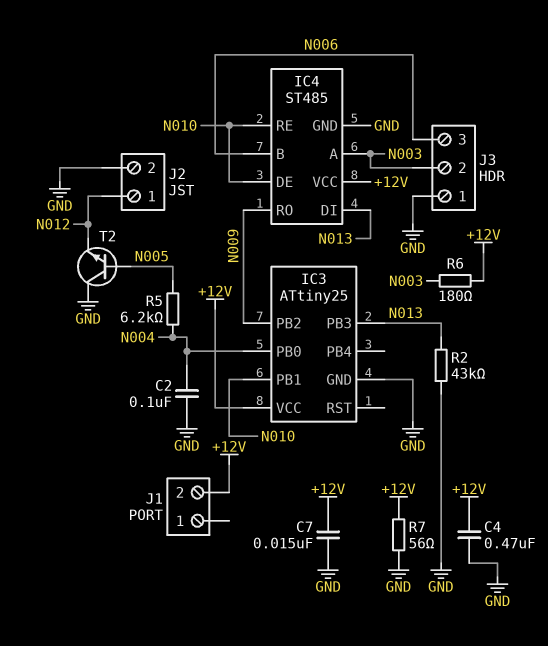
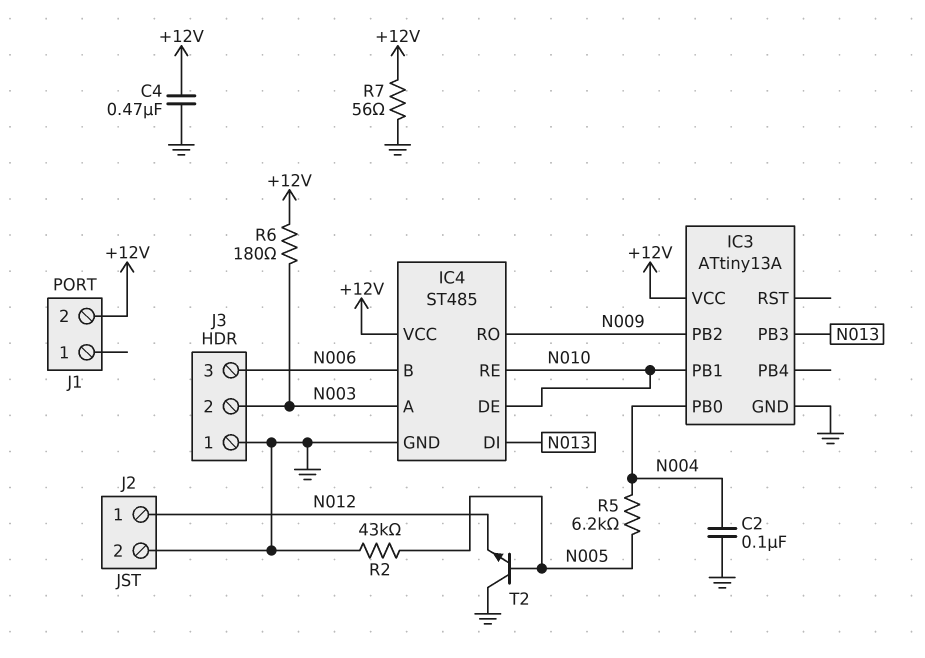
C7: 15nF (+12V, GND) -> none
IC3: ATtiny25 -> ATtiny13A
R2: 43k (GND, N013) -> 43k (GND, N005)

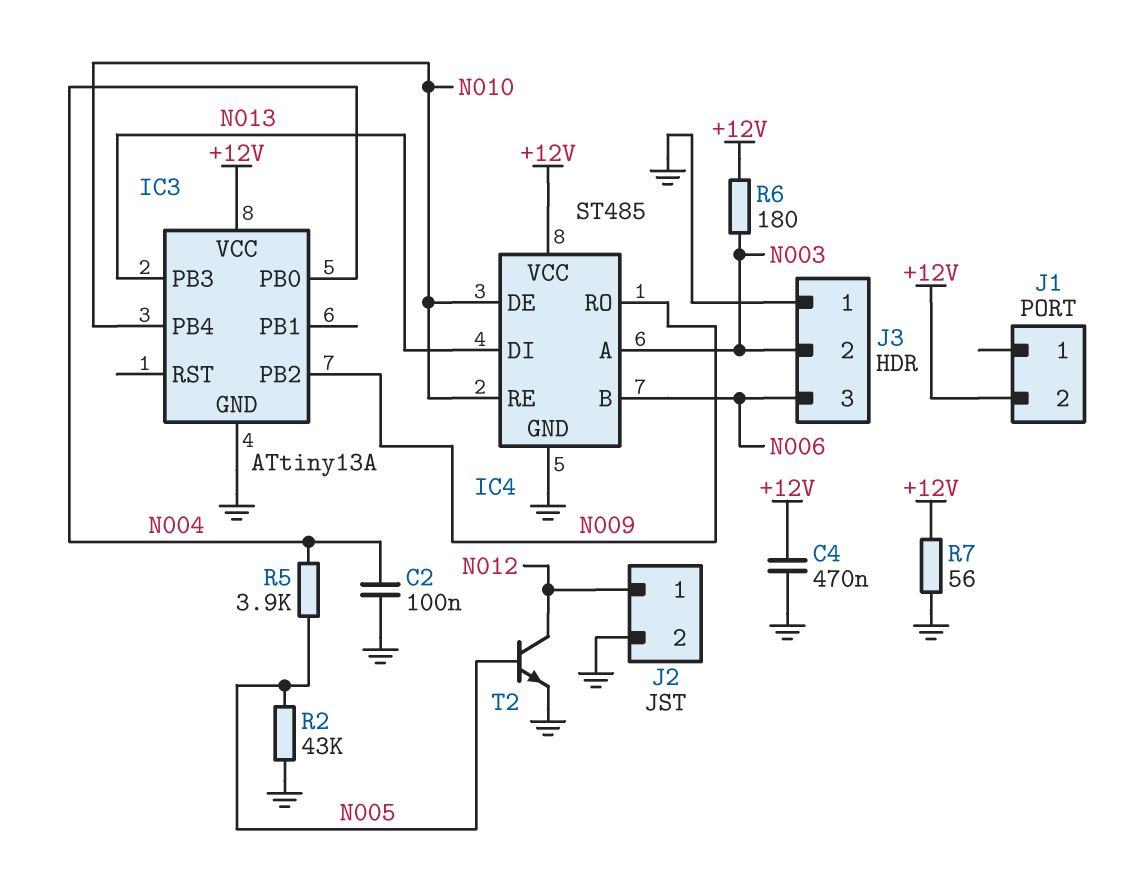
IC3 pin PB1: N010 -> none
IC3 pin PB4: none -> N010
R5: 6.2k (N004, N005) -> 3.9k (N004, N005)
T2: NPN (B N005, C GND, E N012) -> NPN (B N005, C N012, E GND)

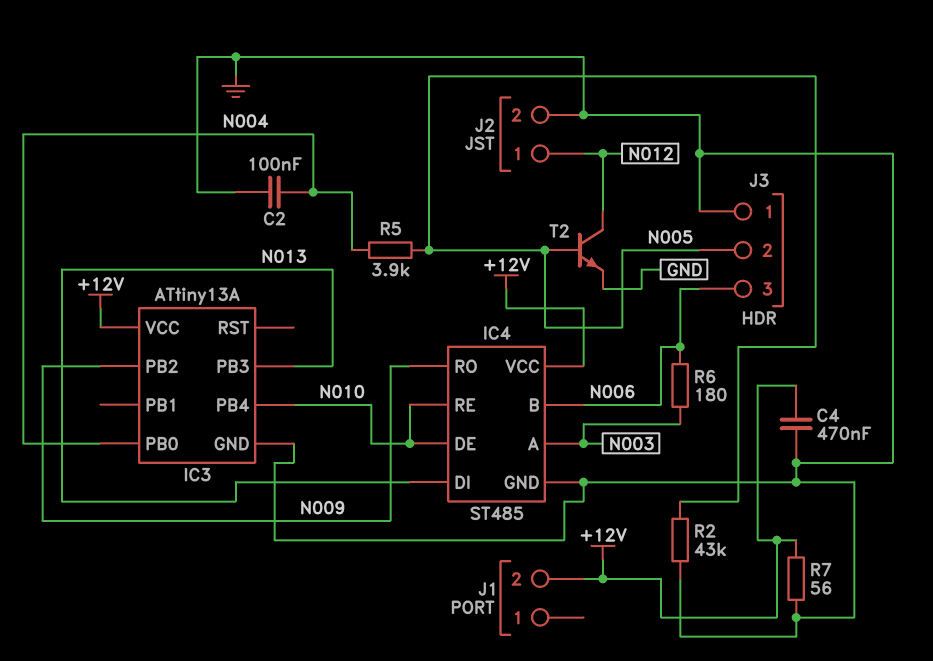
J3 pin 2: N003 -> N005
R6: 180 (+12V, N003) -> 180 (N003, N006)

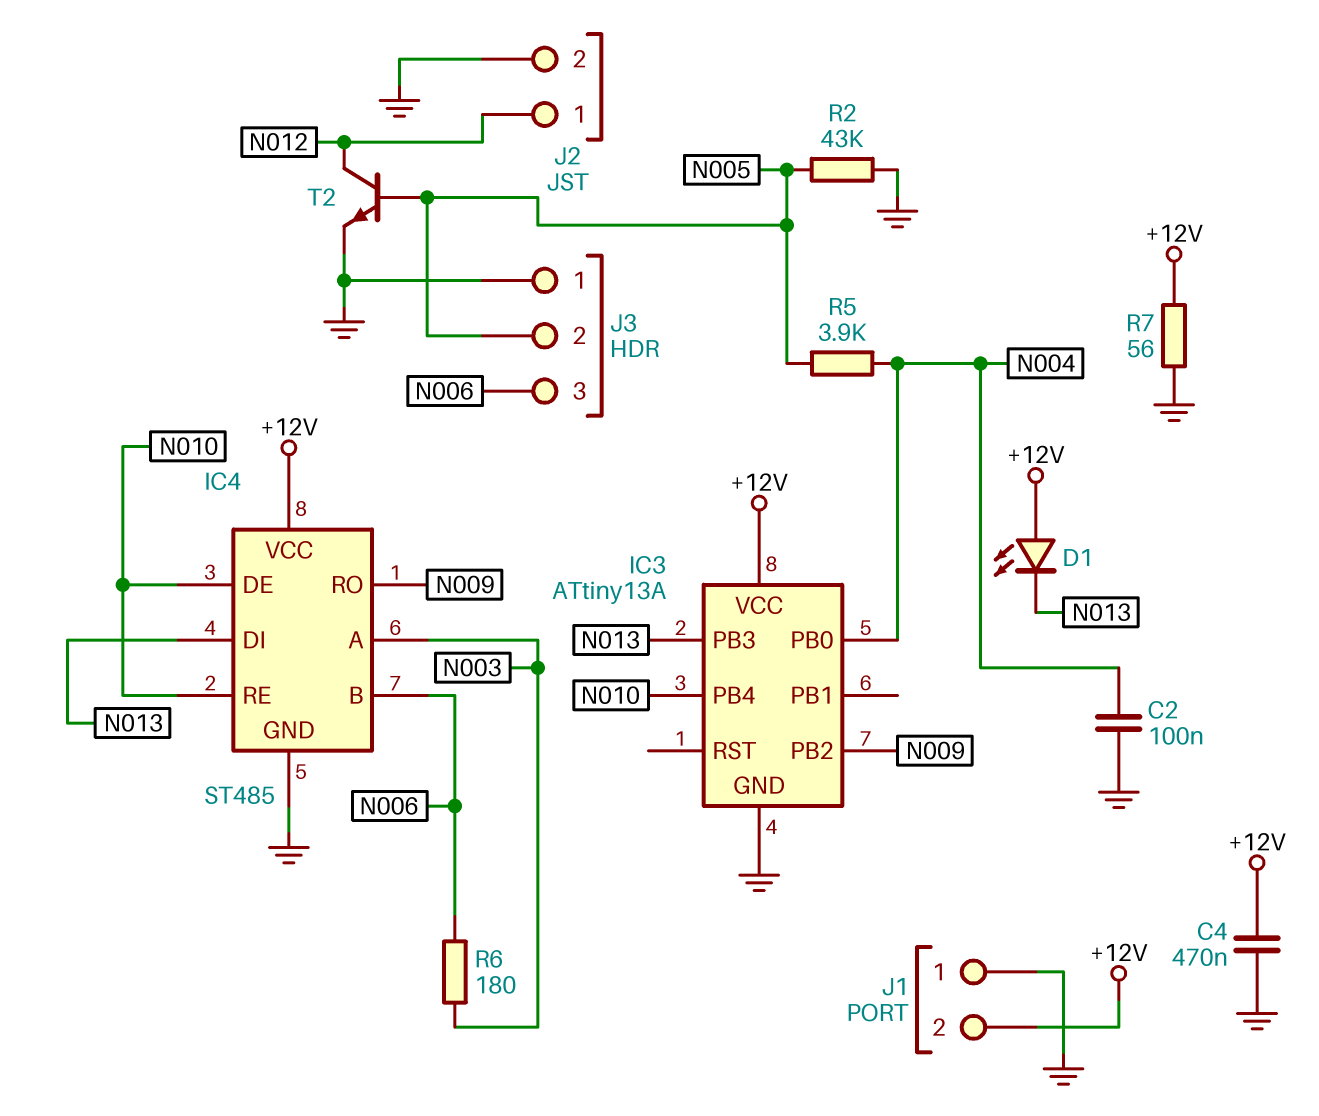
D1: none -> LED (A +12V, K N013)
J1 pin 1: none -> GND

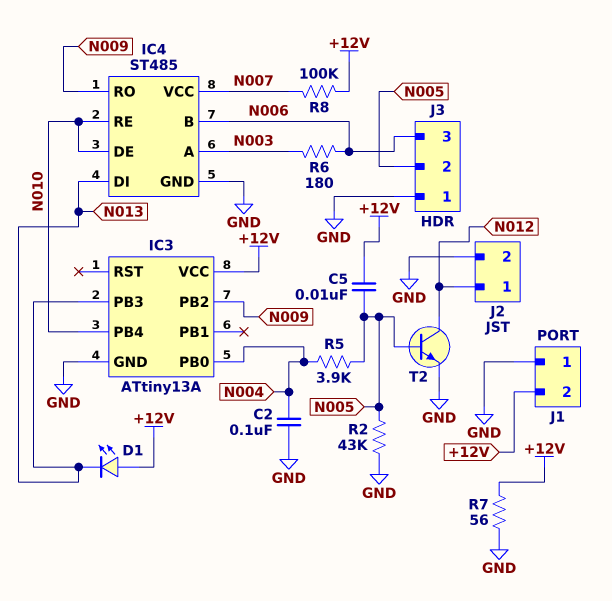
C4: 470nF (+12V, GND) -> none
C5: none -> 10nF (+12V, N005)
IC4 pin VCC: +12V -> N007
R8: none -> 100k (+12V, N007)

